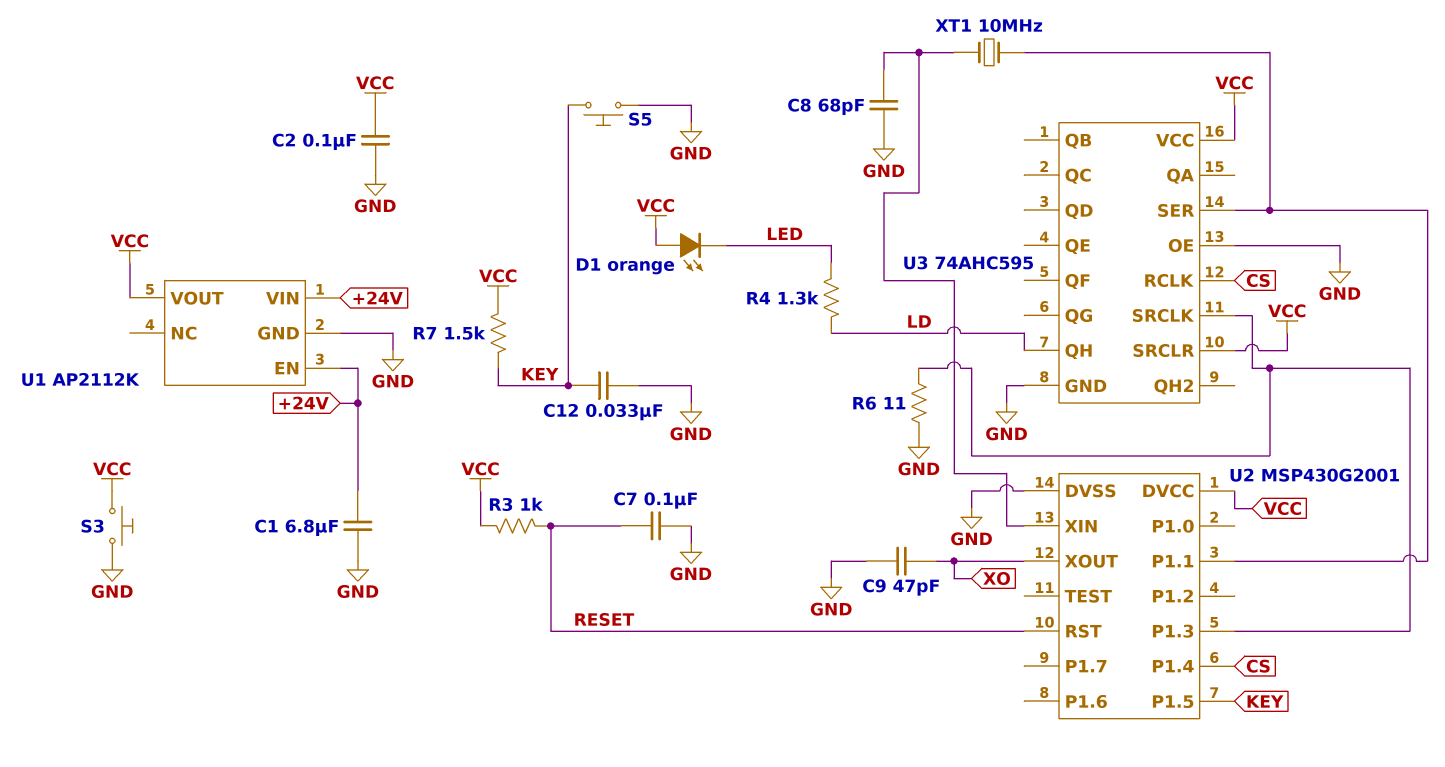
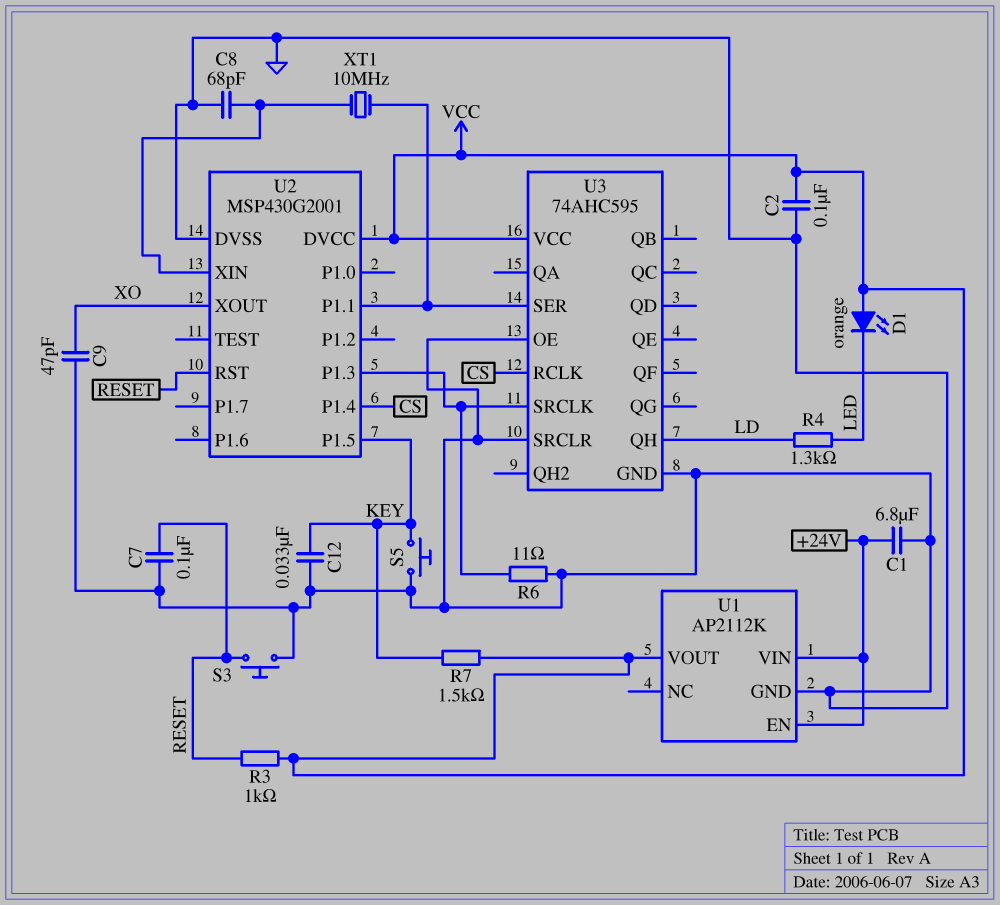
S3: button (GND, VCC) -> button (GND, RESET)
U3 pin SRCLR: VCC -> GND

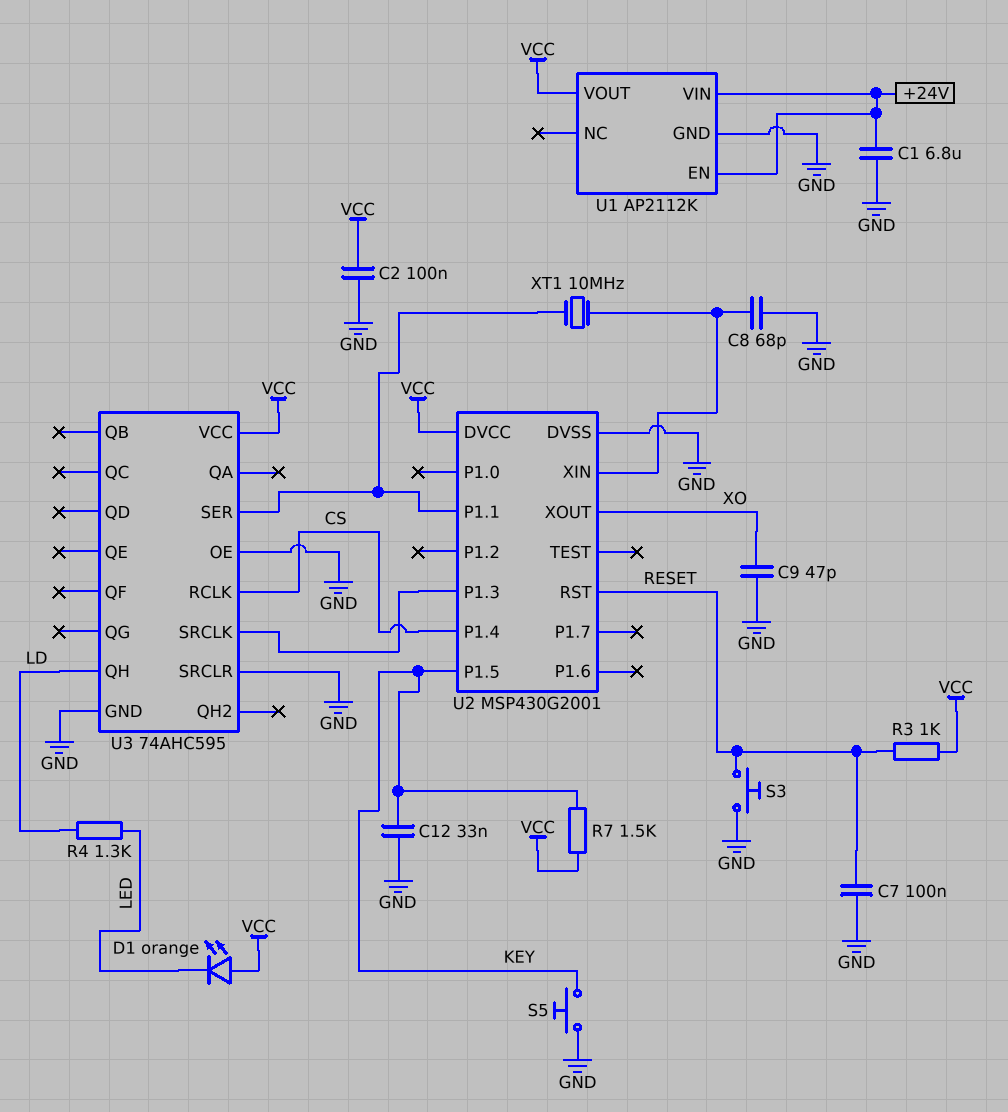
R6: 11 (GND, U2/P1.3) -> none

